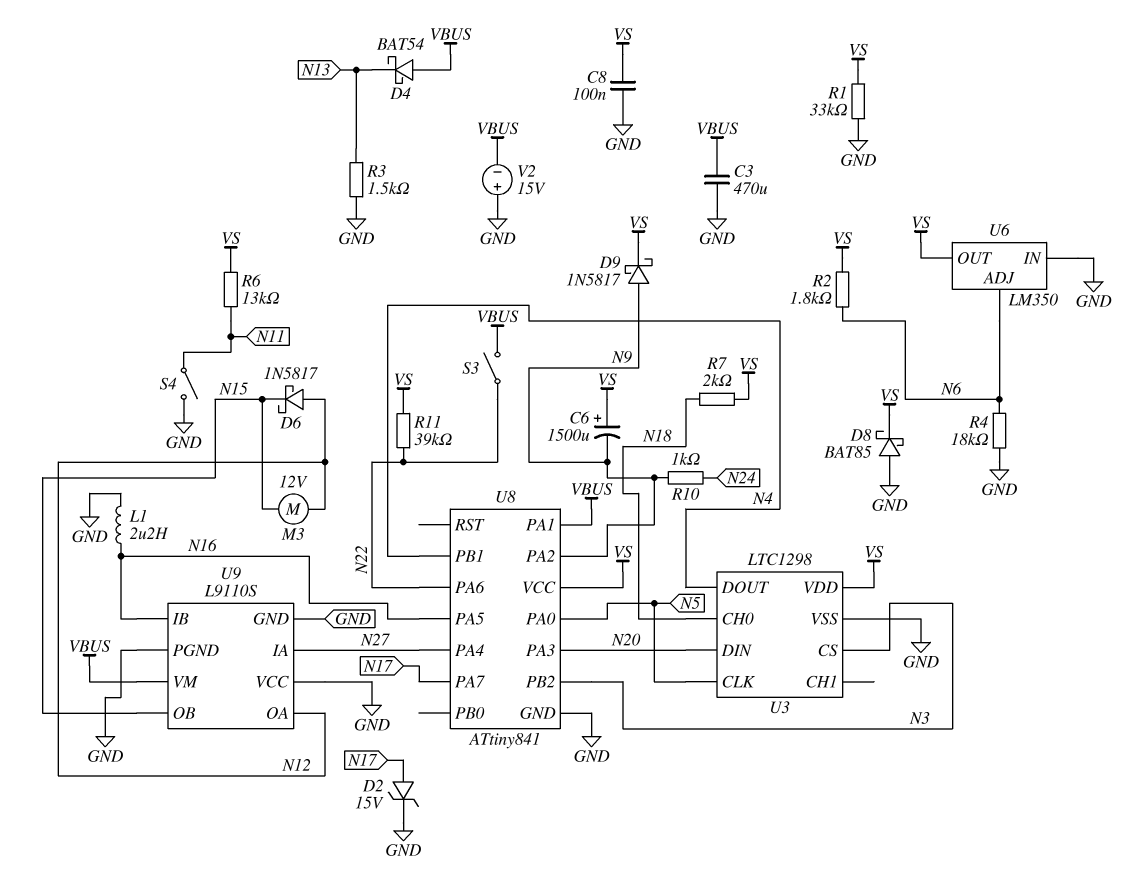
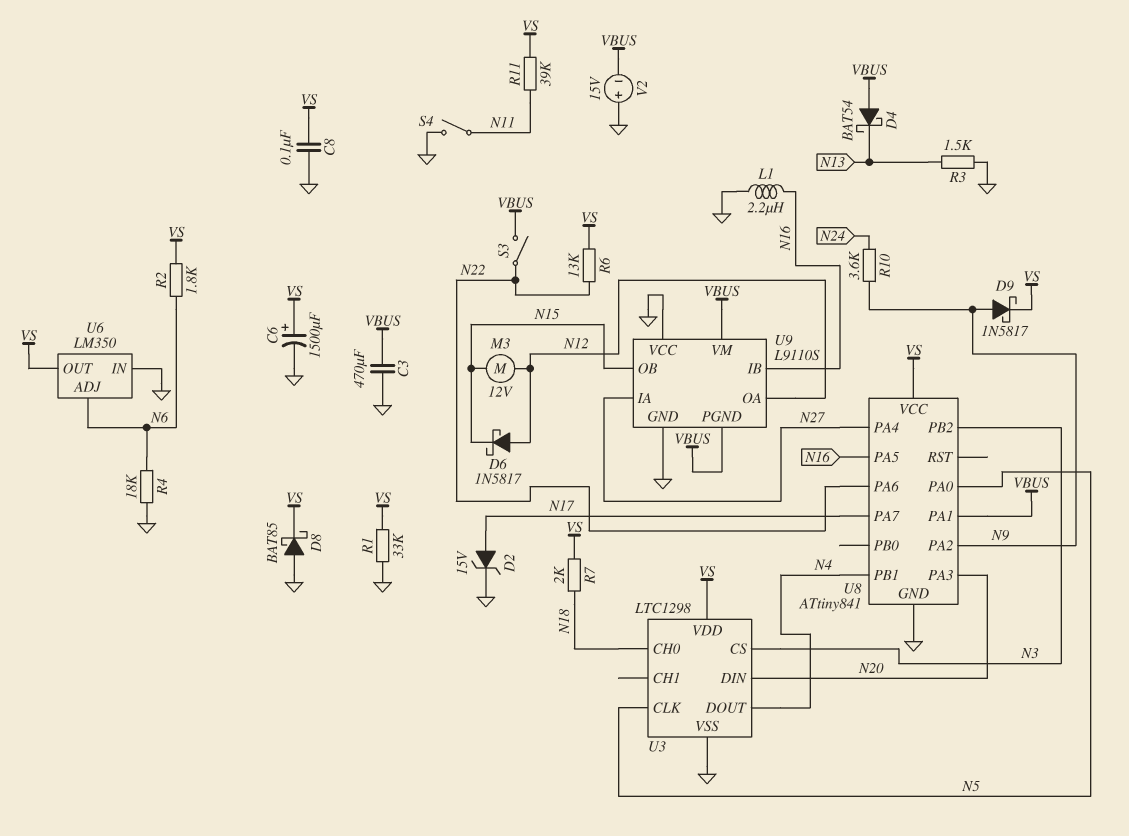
C6: 1500uF (plus VS, minus N9) -> 1500uF (plus VS, minus GND)
R6: 13k (N11, VS) -> 13k (N22, VS)
R10: 1k (N9, N24) -> 3.6k (N9, N24)
R11: 39k (N22, VS) -> 39k (N11, VS)
U9 pin PGND: GND -> VBUS

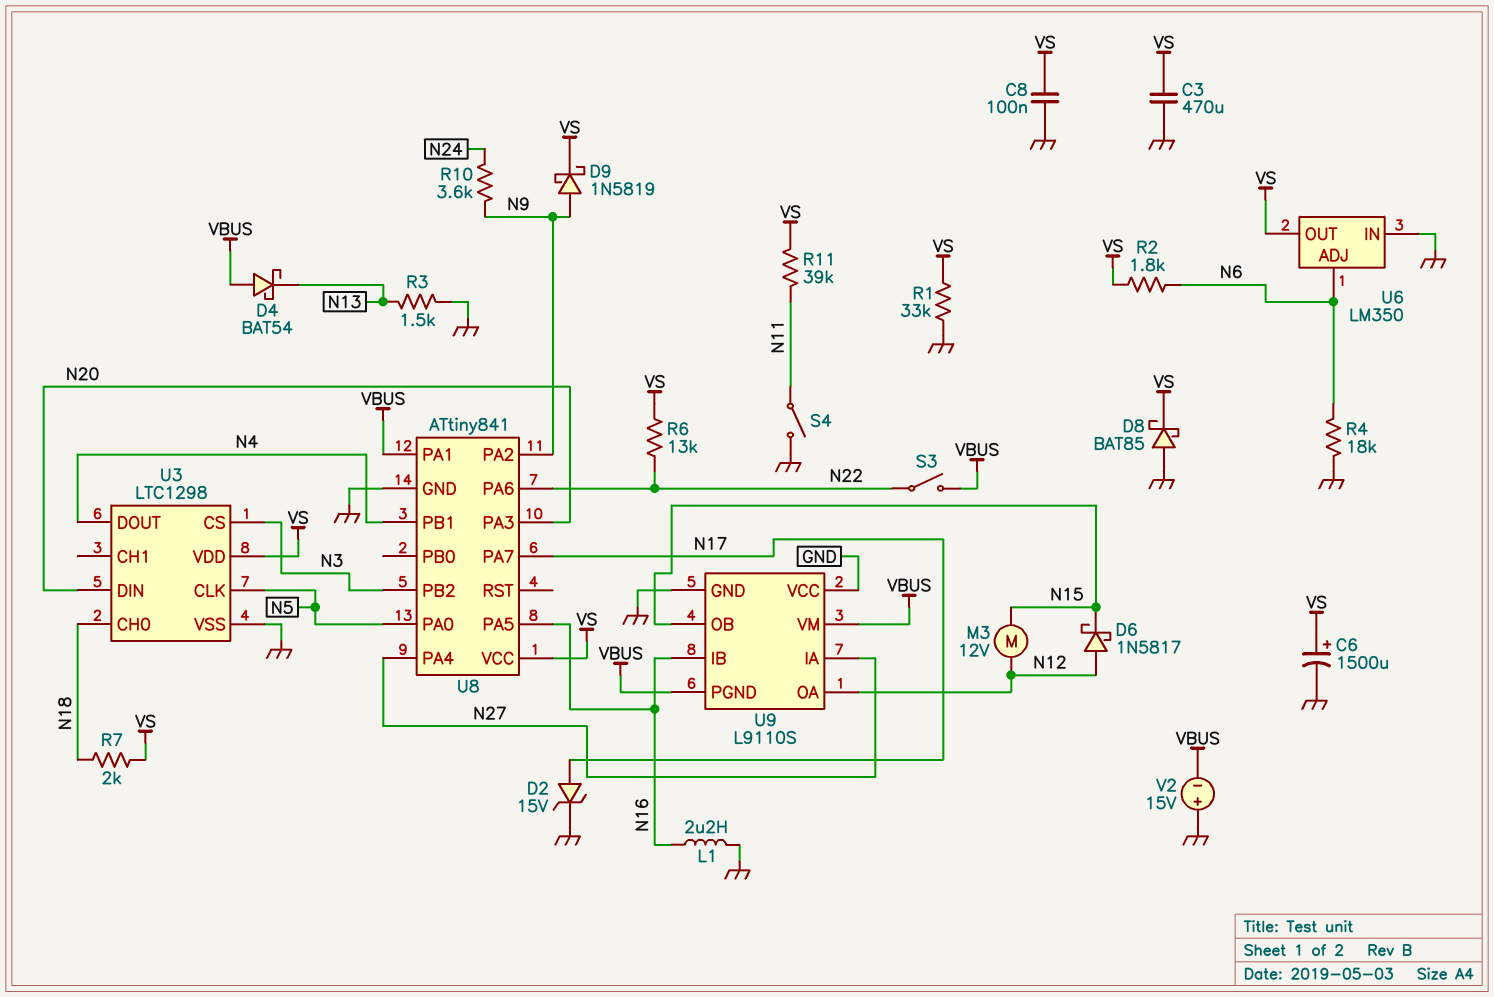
C3: 470uF (GND, VBUS) -> 470uF (GND, VS)
D9: schottky 1N5817 (A N9, K VS) -> schottky 1N5819 (A N9, K VS)

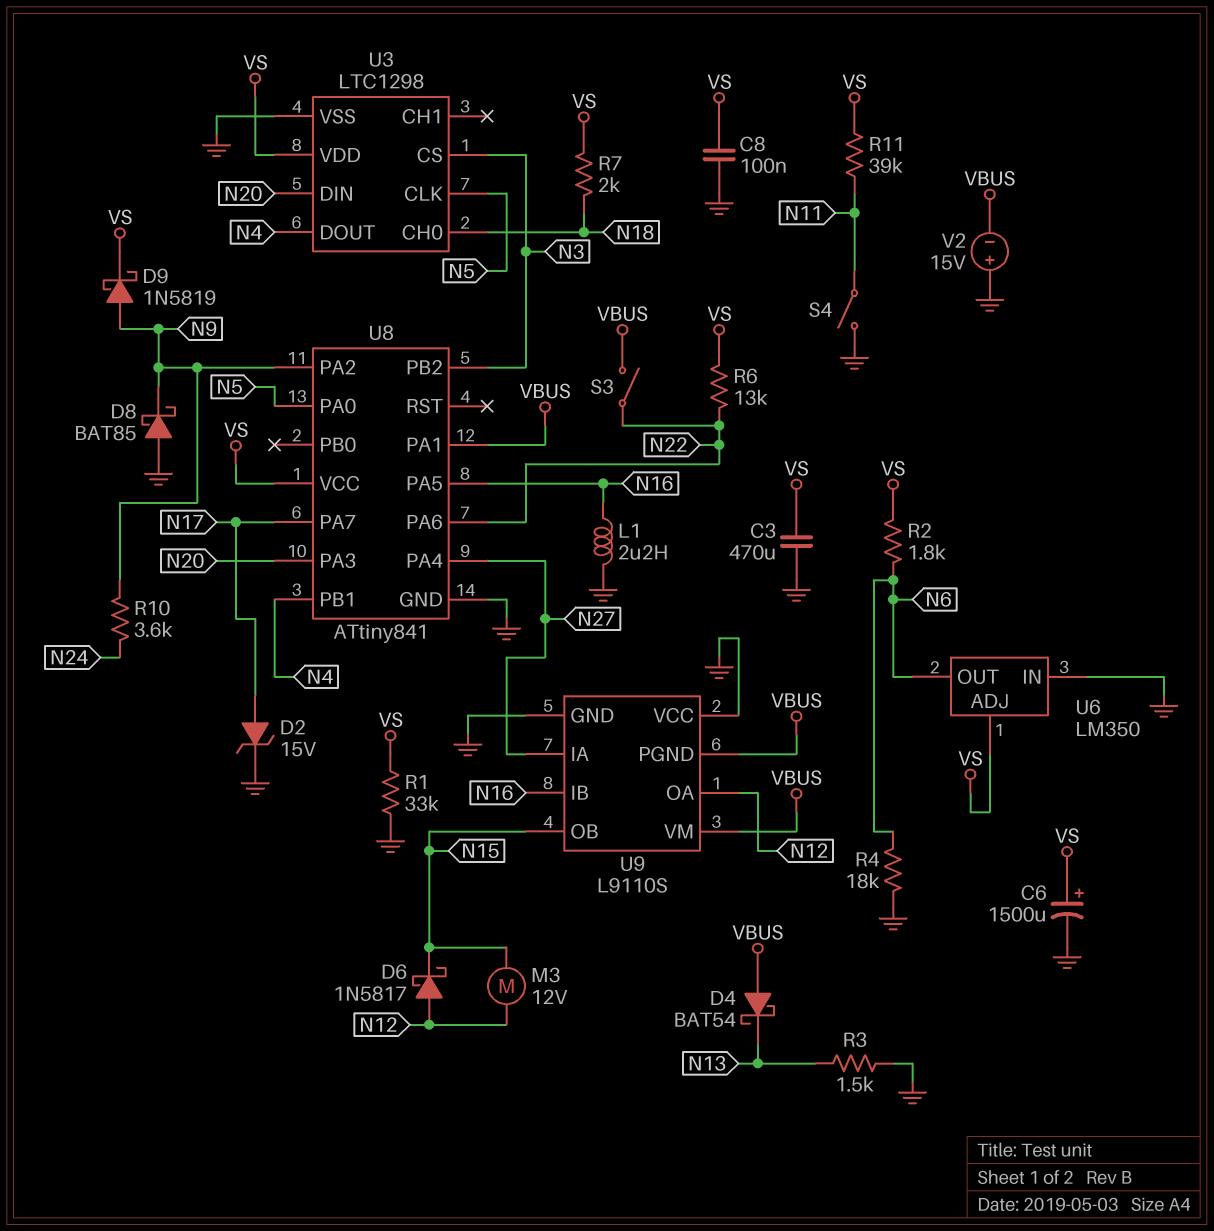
D8: schottky BAT85 (A GND, K VS) -> schottky BAT85 (A GND, K N9)
U6 pin ADJ: N6 -> VS
U6 pin OUT: VS -> N6

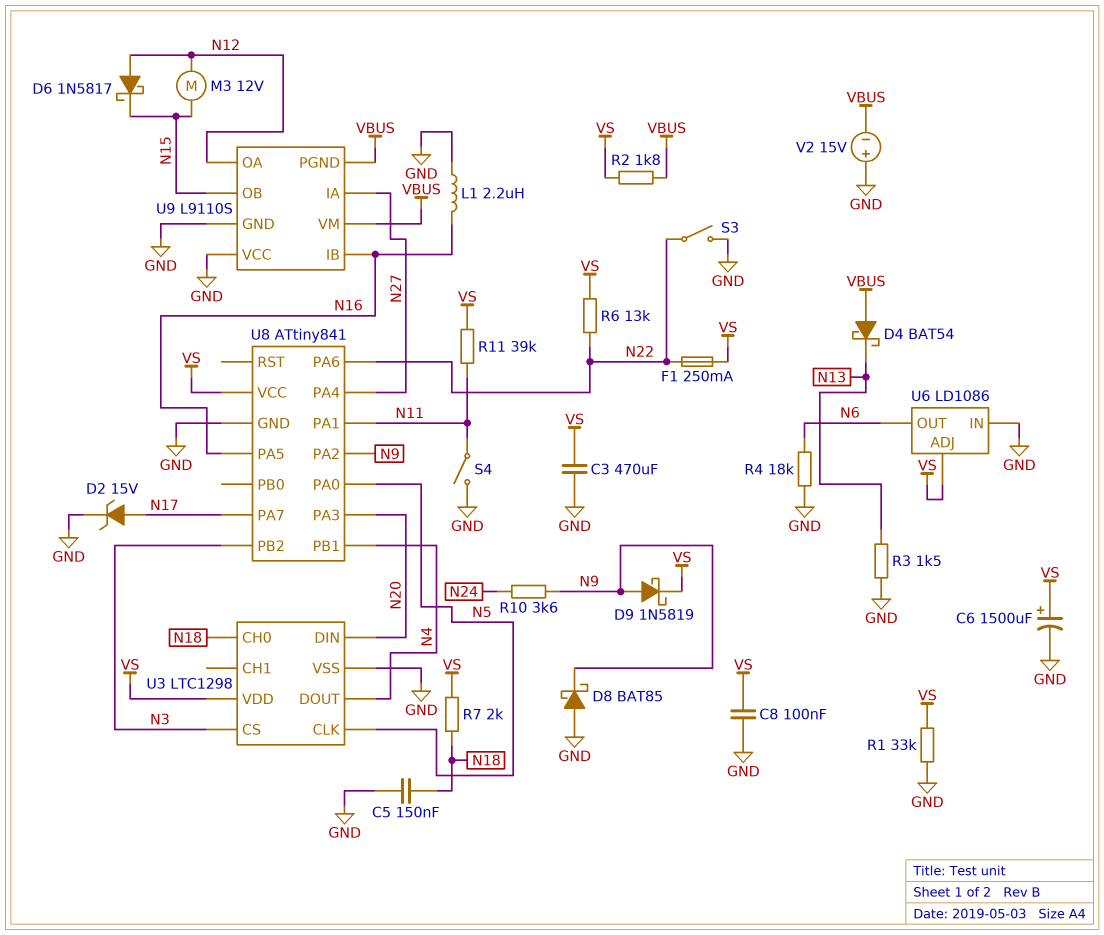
C5: none -> 150nF (GND, N18)
F1: none -> 250mA (N22, VS)
R2: 1.8k (N6, VS) -> 1.8k (VBUS, VS)
S3: switch (N22, VBUS) -> switch (GND, N22)
U6: LM350 -> LD1086
U8 pin PA1: VBUS -> N11

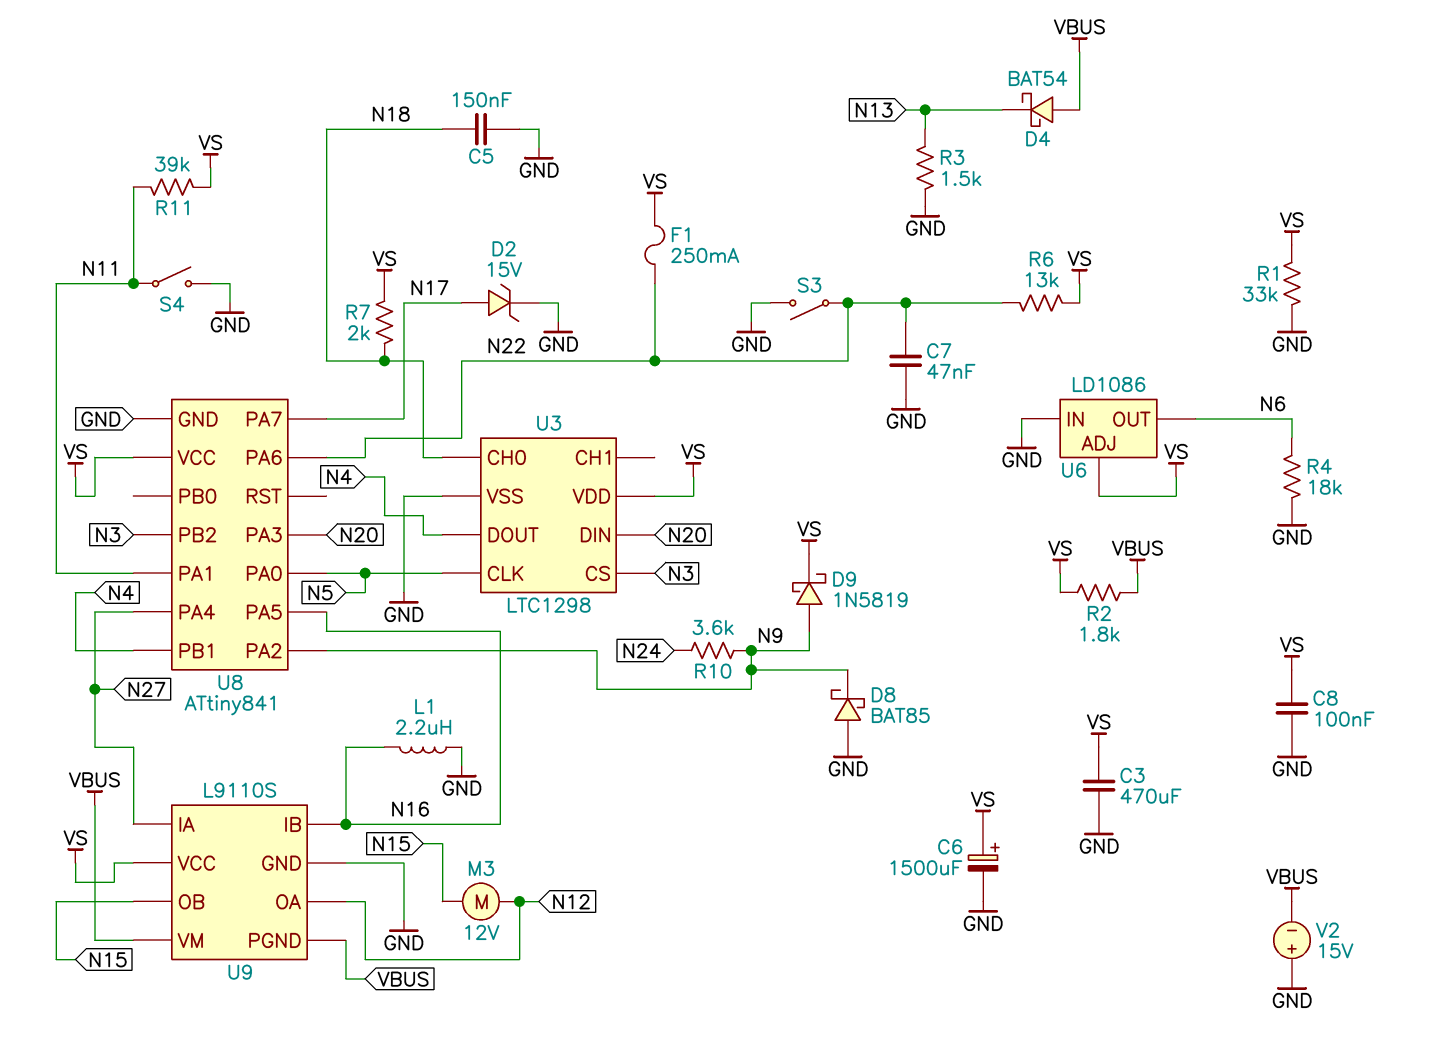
C7: none -> 47nF (GND, N22)
D6: schottky 1N5817 (A N12, K N15) -> none
U9 pin VCC: GND -> VS

